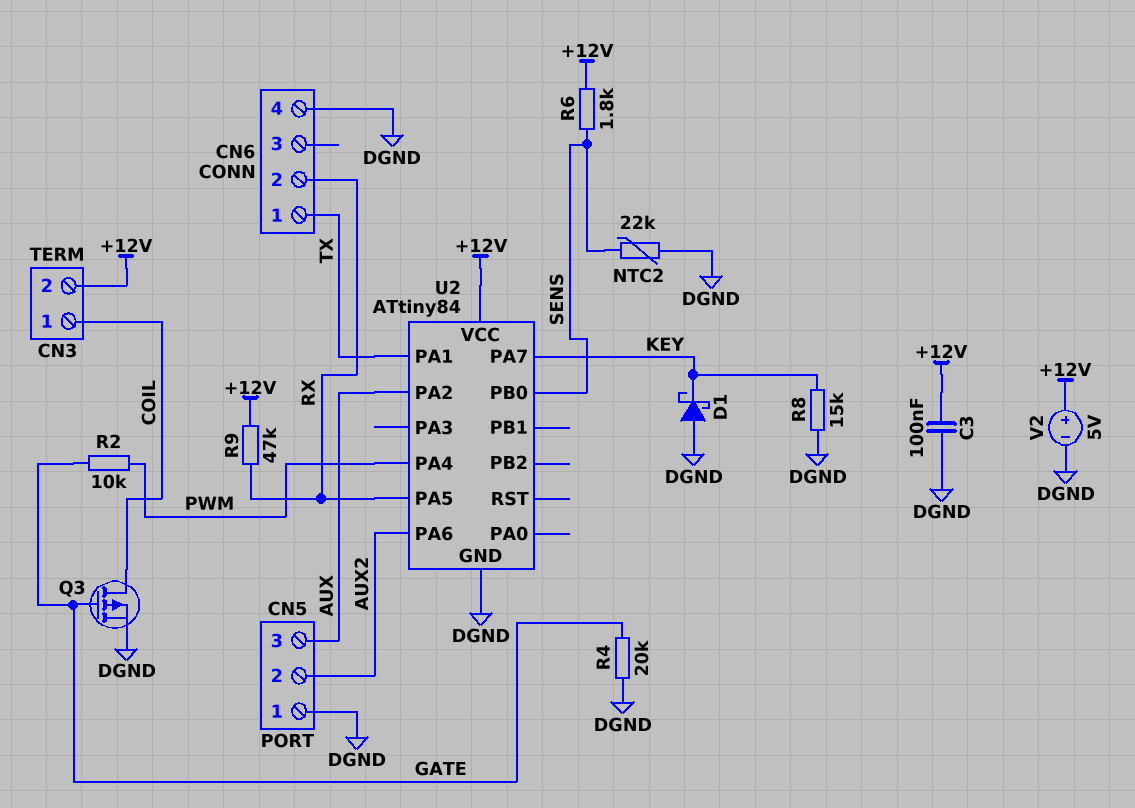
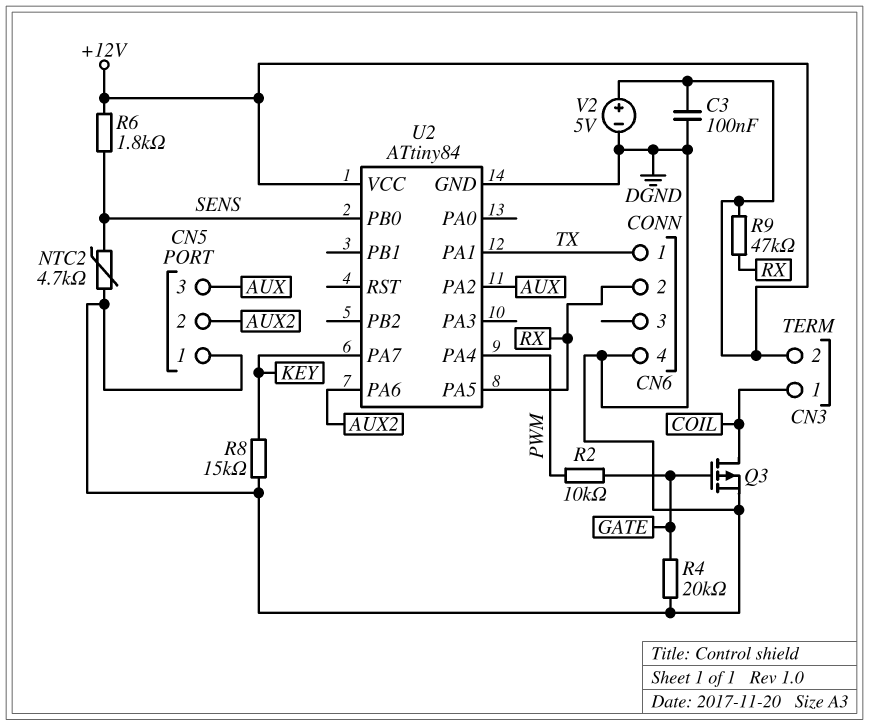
D1: schottky (A DGND, K KEY) -> none
NTC2: 22k (DGND, SENS) -> 4.7k (DGND, SENS)

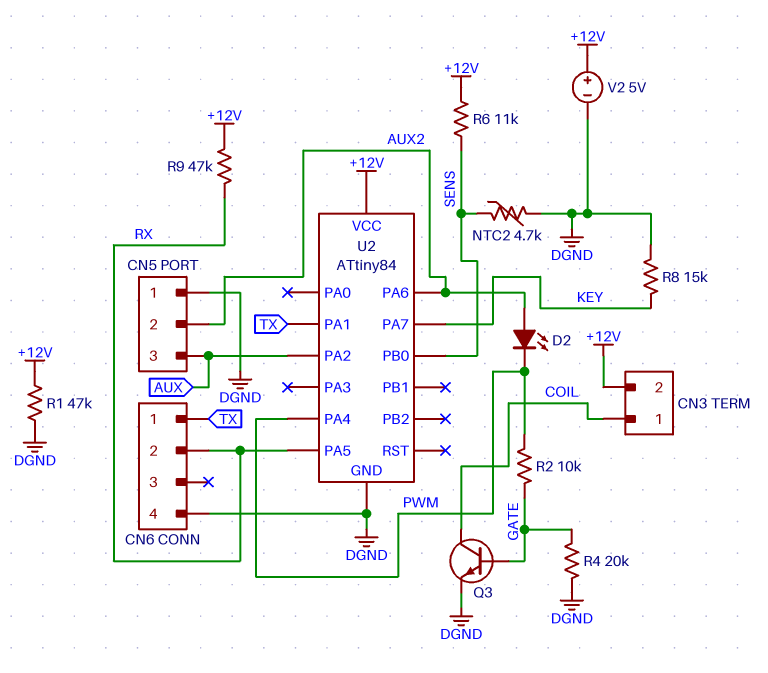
C3: 100nF (+12V, DGND) -> none
D2: none -> LED (A AUX2, K PWM)
Q3: PMOS (G GATE, D COIL, S DGND) -> NPN (B GATE, C COIL, E DGND)
R1: none -> 47k (+12V, DGND)
R6: 1.8k (+12V, SENS) -> 11k (+12V, SENS)

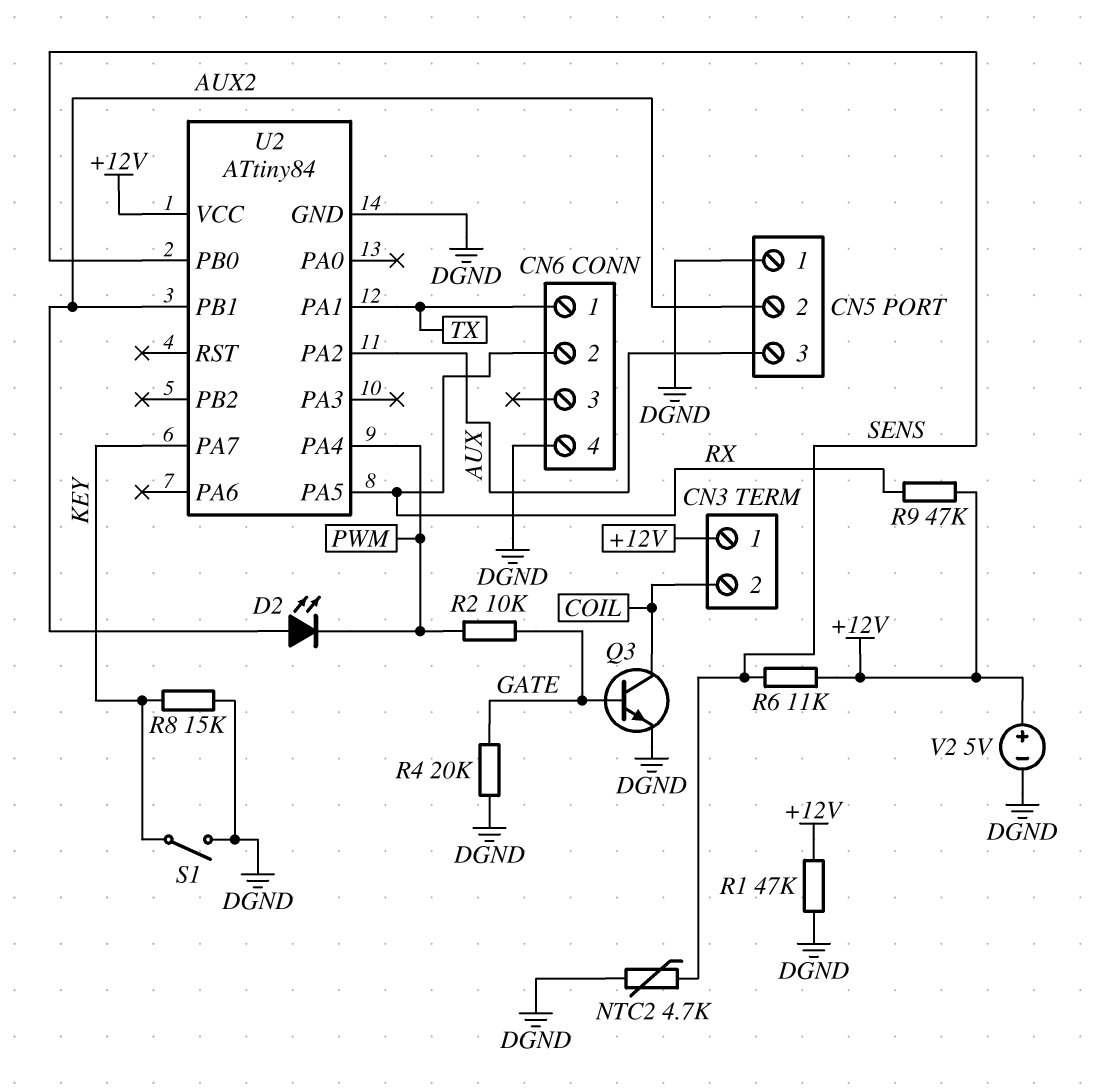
CN3 pin 1: COIL -> +12V
CN3 pin 2: +12V -> COIL
S1: none -> switch (DGND, KEY)
U2 pin PA6: AUX2 -> none
U2 pin PB1: none -> AUX2

